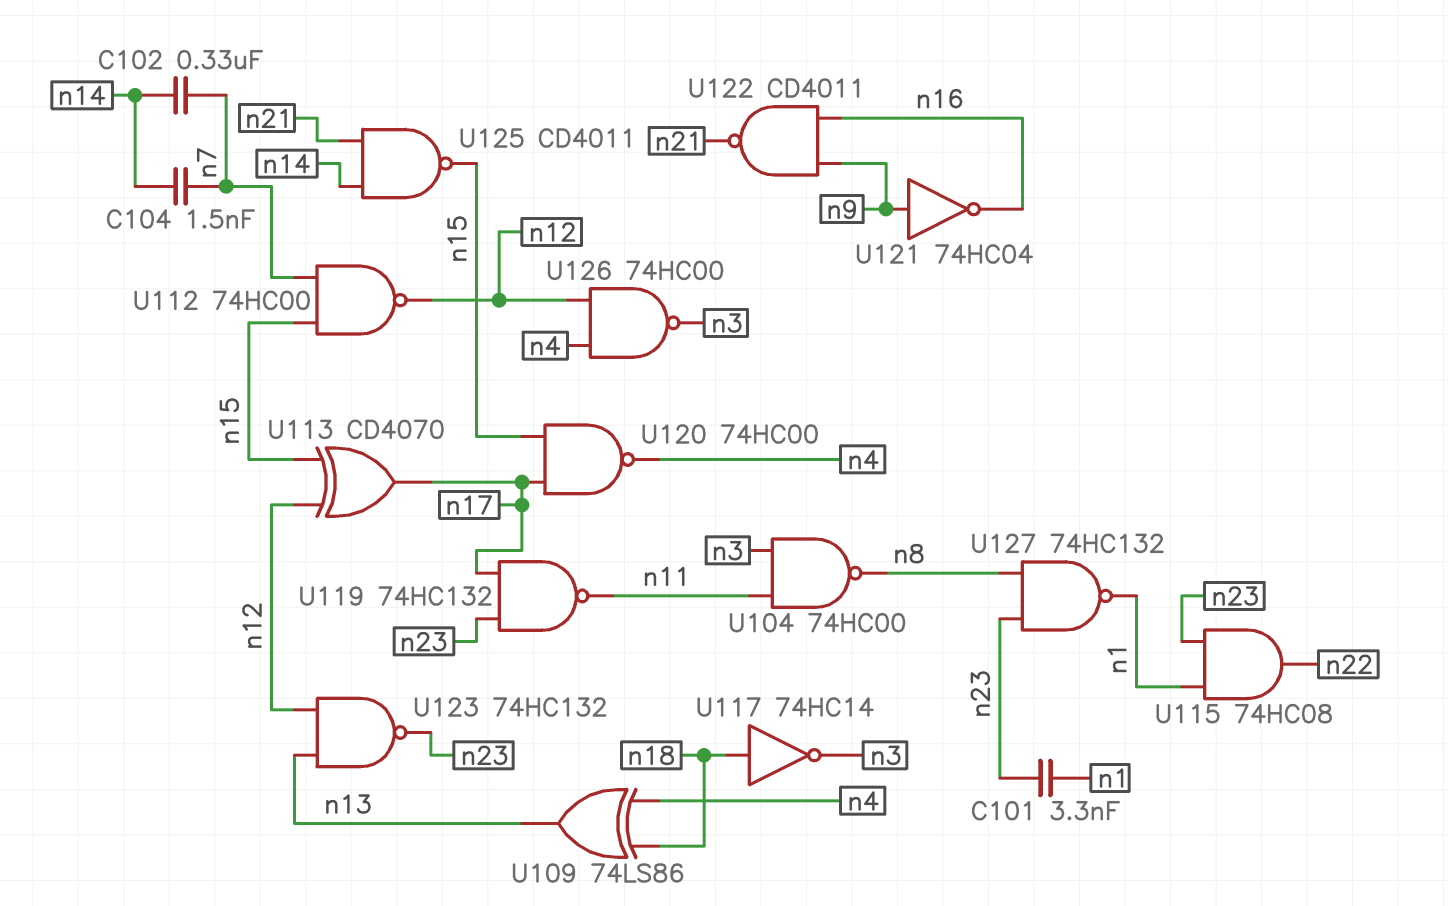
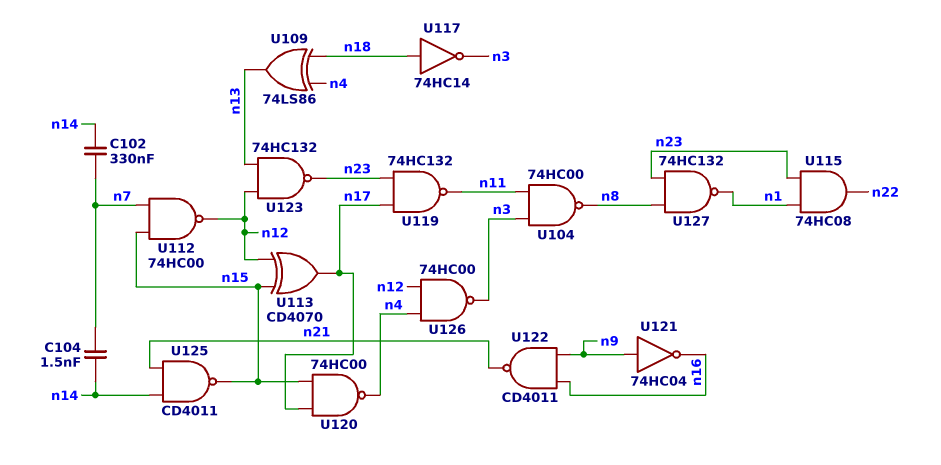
C101: 3.3nF (n1, n23) -> none

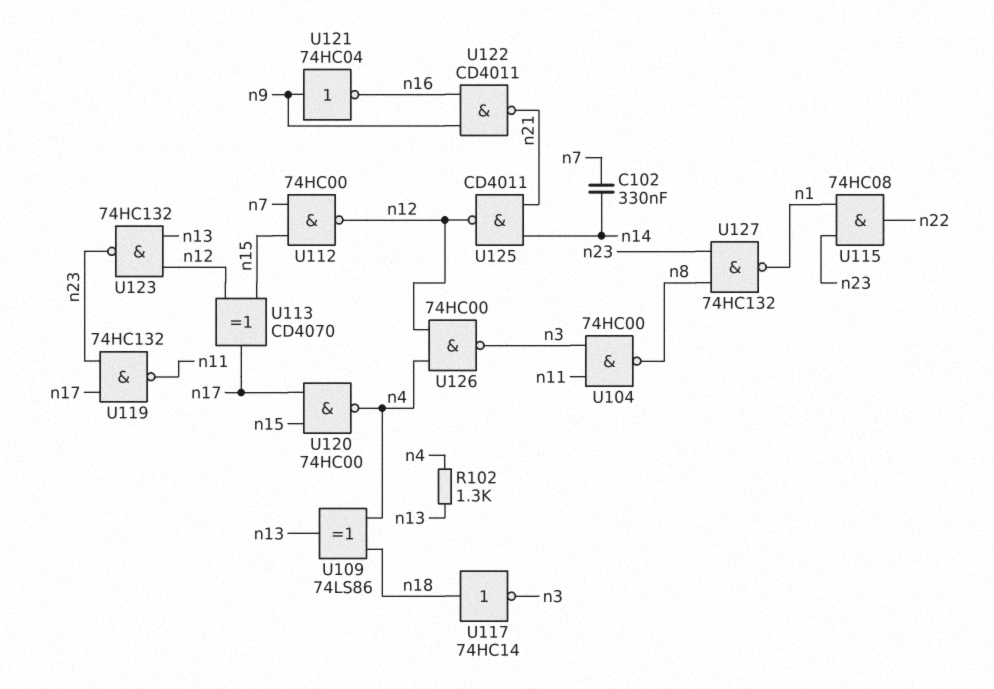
C104: 1.5nF (n7, n14) -> none
R102: none -> 1.3k (n4, n13)
U125: NAND CD4011 (in n14, in n21, out n15) -> NAND CD4011 (in n14, in n21, out n12)

